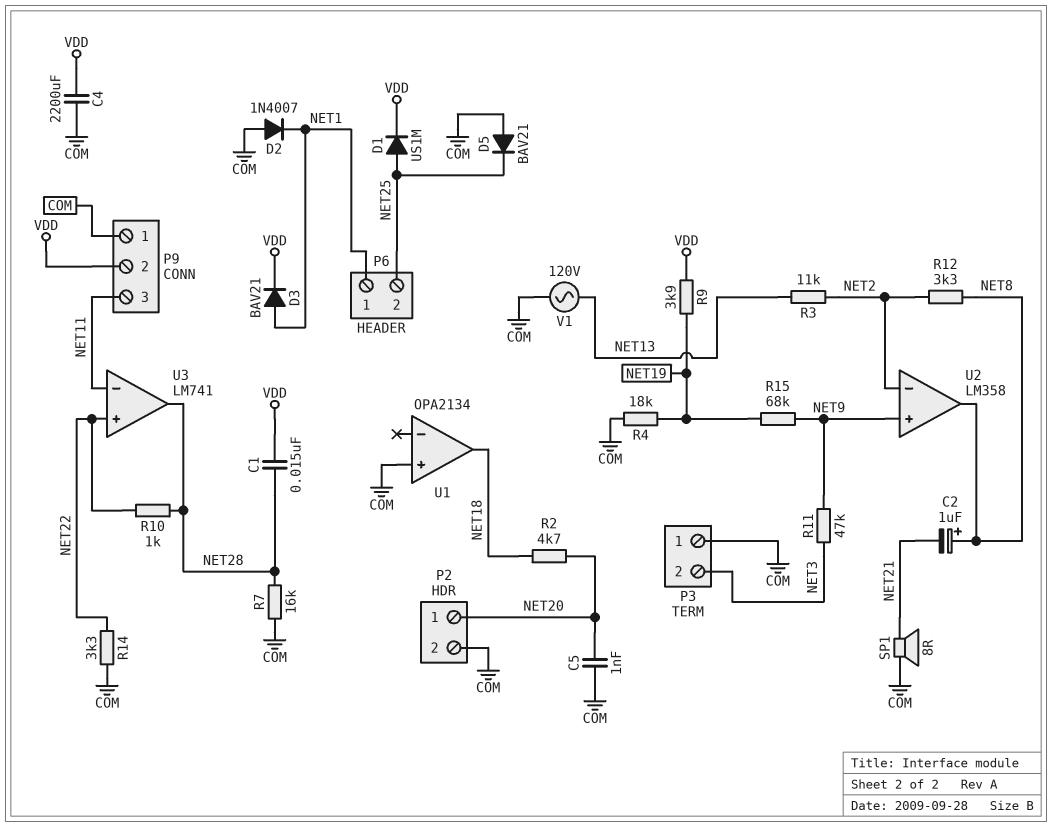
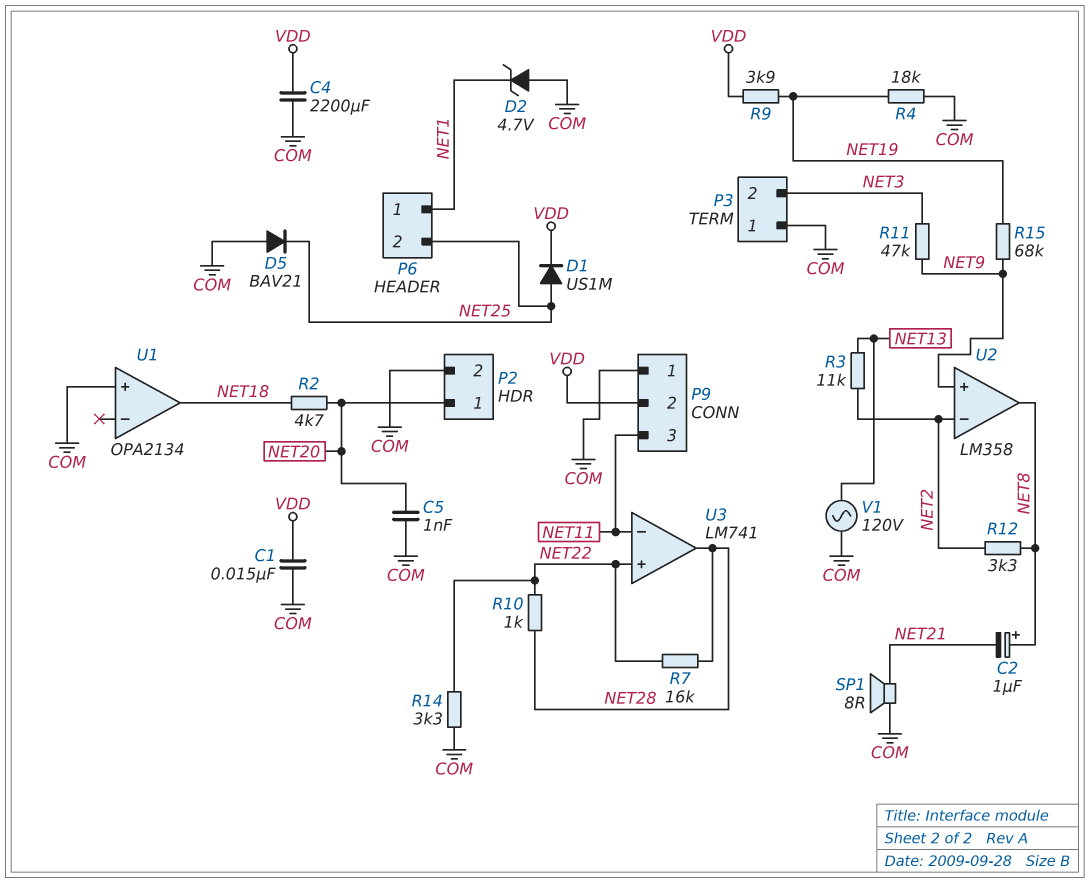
C1: 15nF (NET28, VDD) -> 15nF (COM, VDD)
D2: diode 1N4007 (A COM, K NET1) -> zener 4.7V (A COM, K NET1)
D3: diode BAV21 (A NET1, K VDD) -> none
R7: 16k (COM, NET28) -> 16k (NET22, NET28)

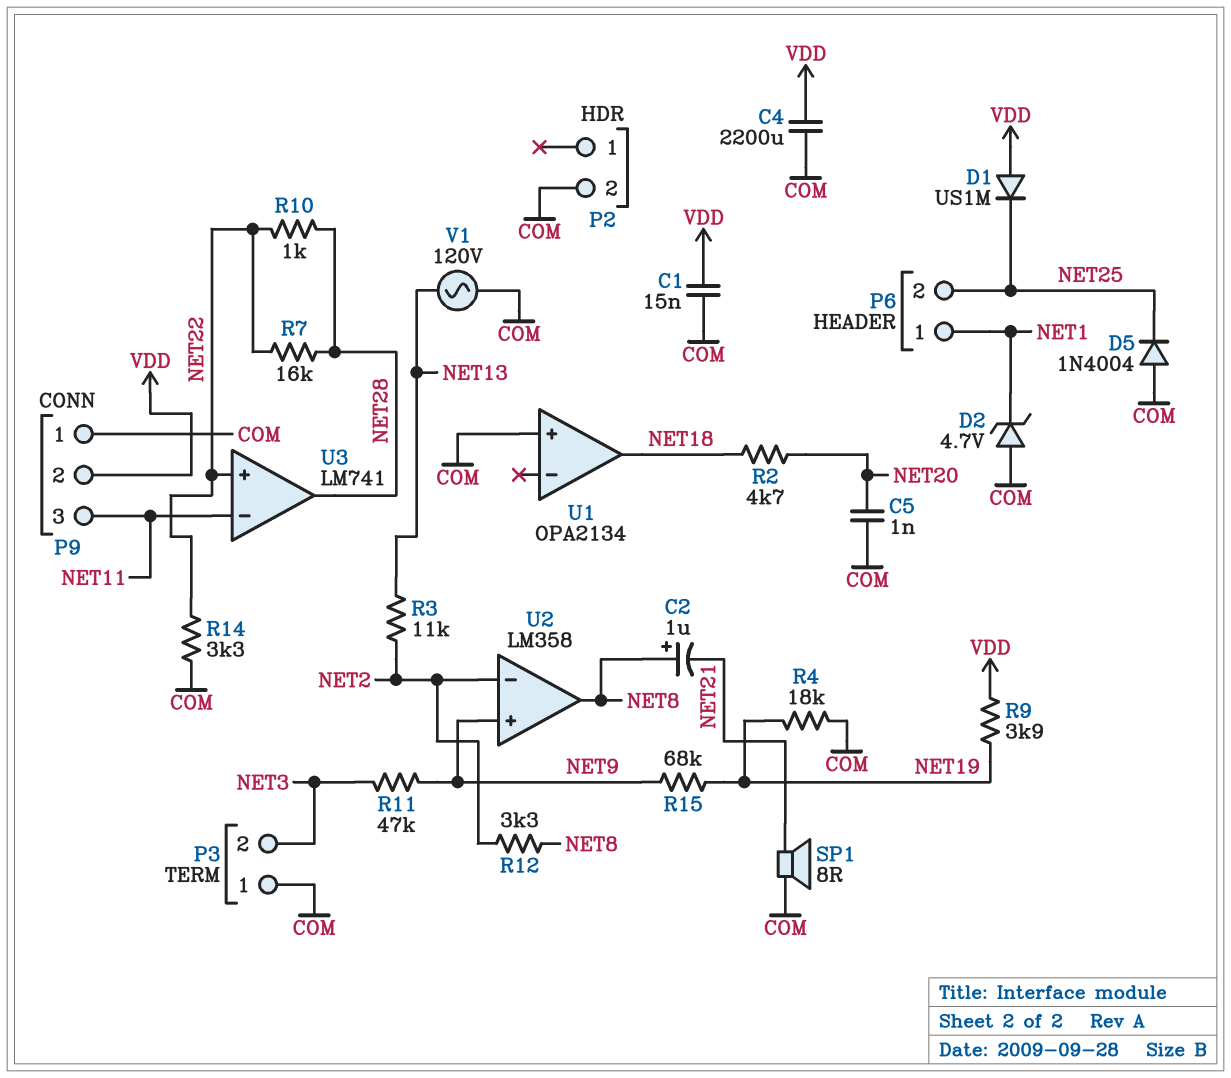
D1: diode US1M (A NET25, K VDD) -> diode US1M (A VDD, K NET25)
D5: diode BAV21 (A COM, K NET25) -> diode 1N4004 (A COM, K NET25)
P2 pin 1: NET20 -> none

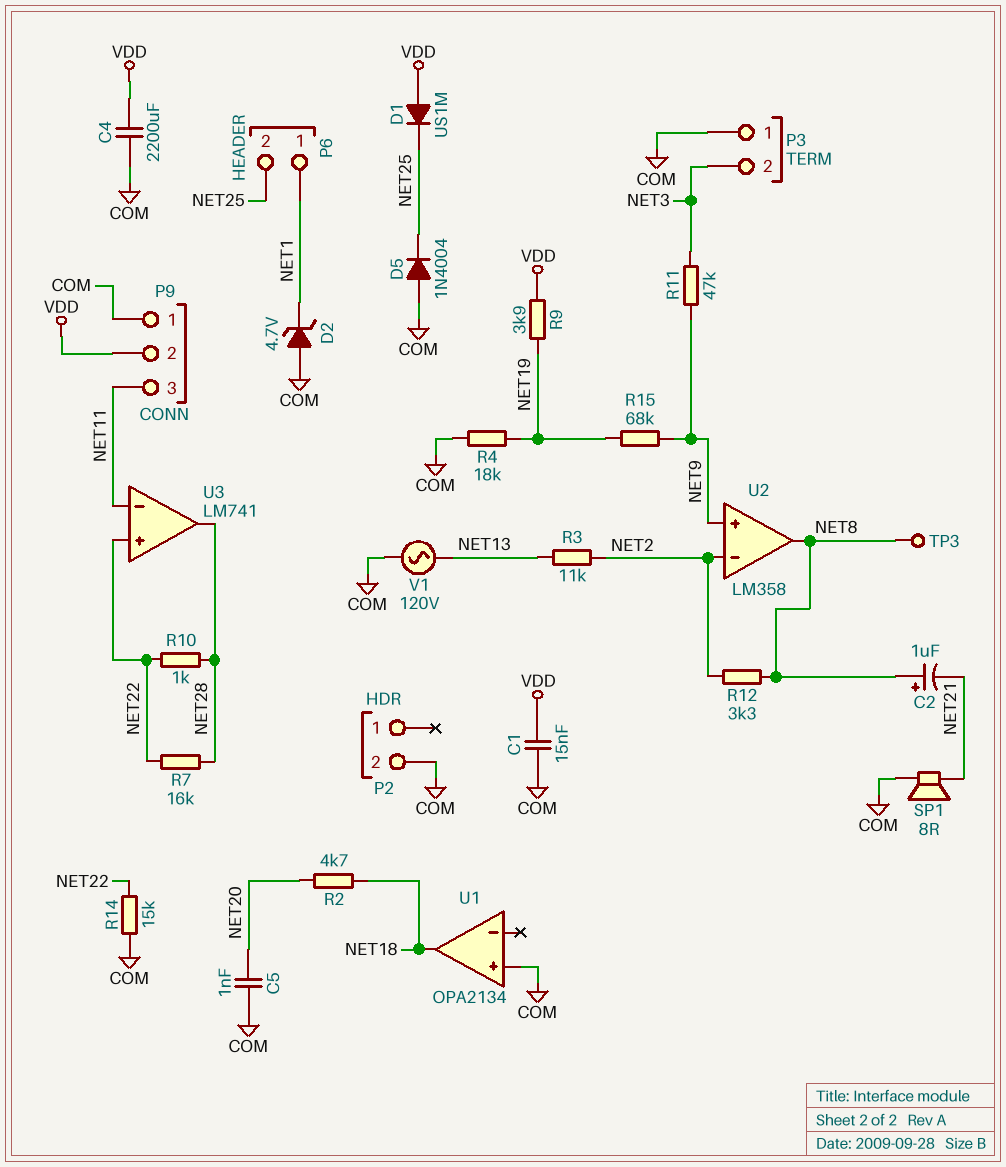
R14: 3.3k (COM, NET22) -> 15k (COM, NET22)
TP3: none -> test point (NET8)

